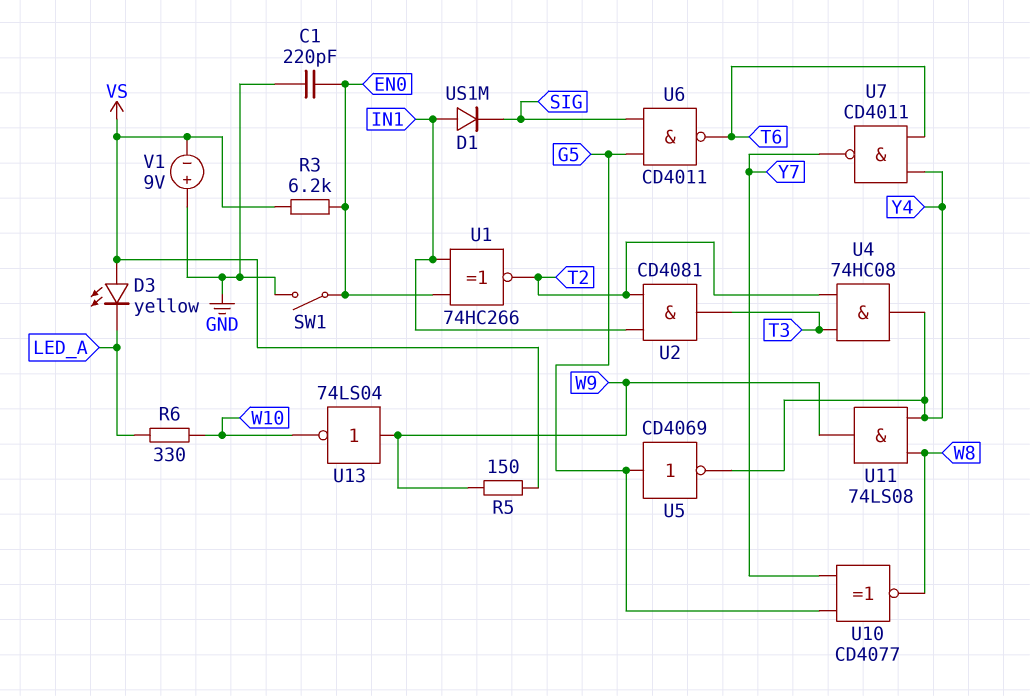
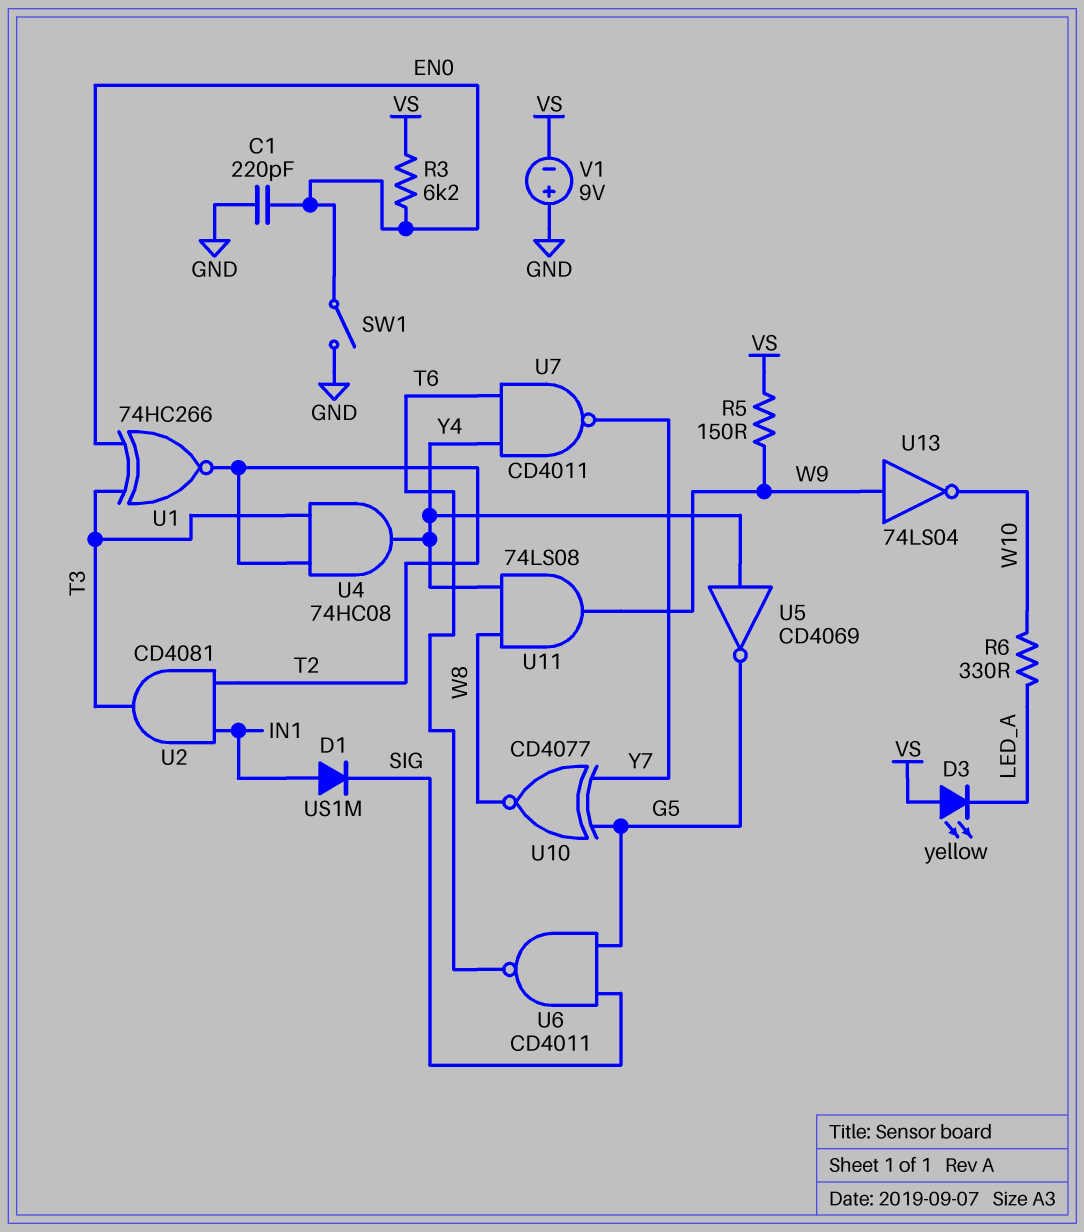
U1: XNOR 74HC266 (in EN0, in IN1, out T2) -> XNOR 74HC266 (in EN0, in T3, out T2)
U5: NOT CD4069 (in G5, out Y4) -> NOT CD4069 (in Y4, out G5)

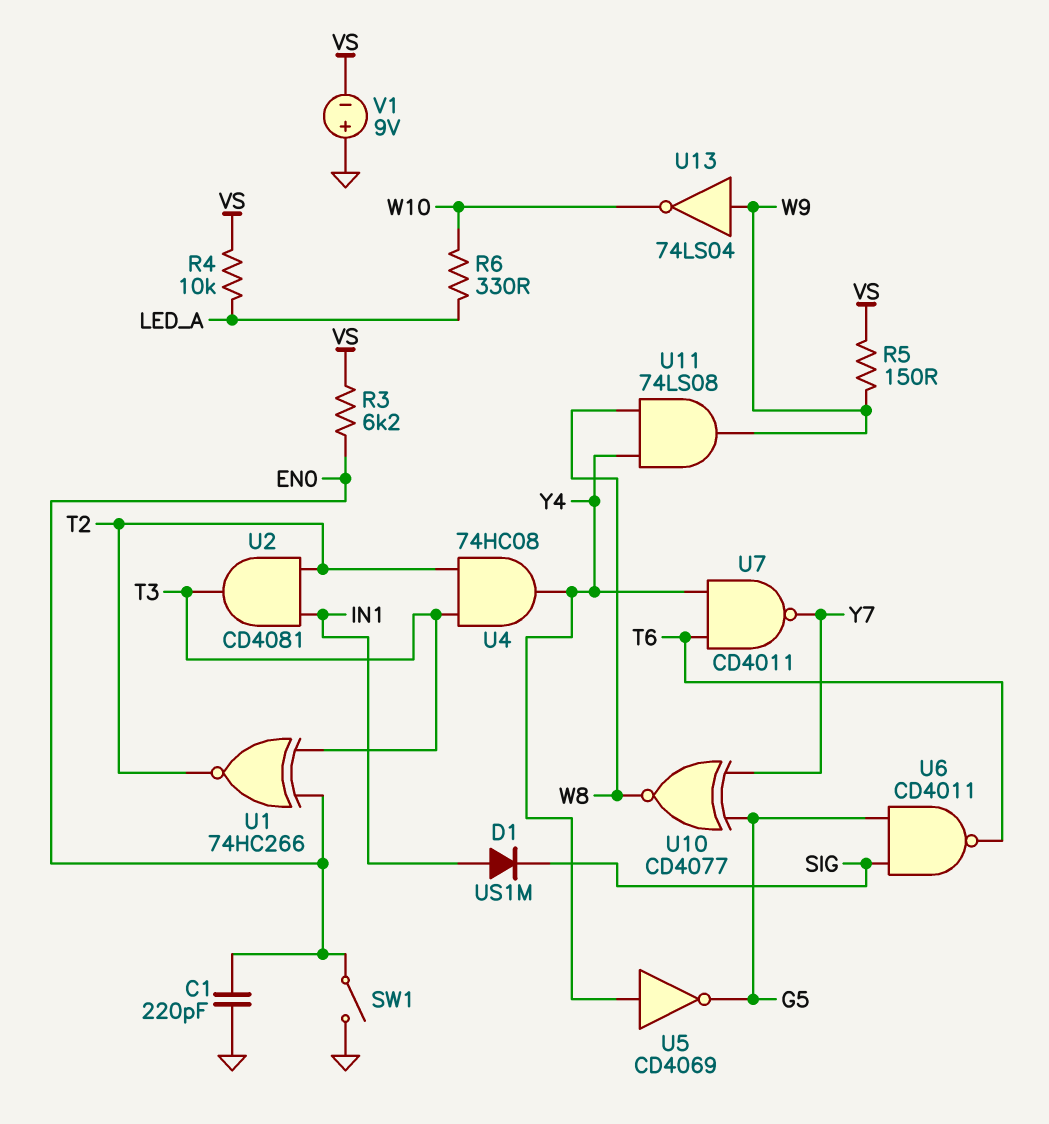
D3: LED yellow (A VS, K LED_A) -> none
R4: none -> 10k (LED_A, VS)

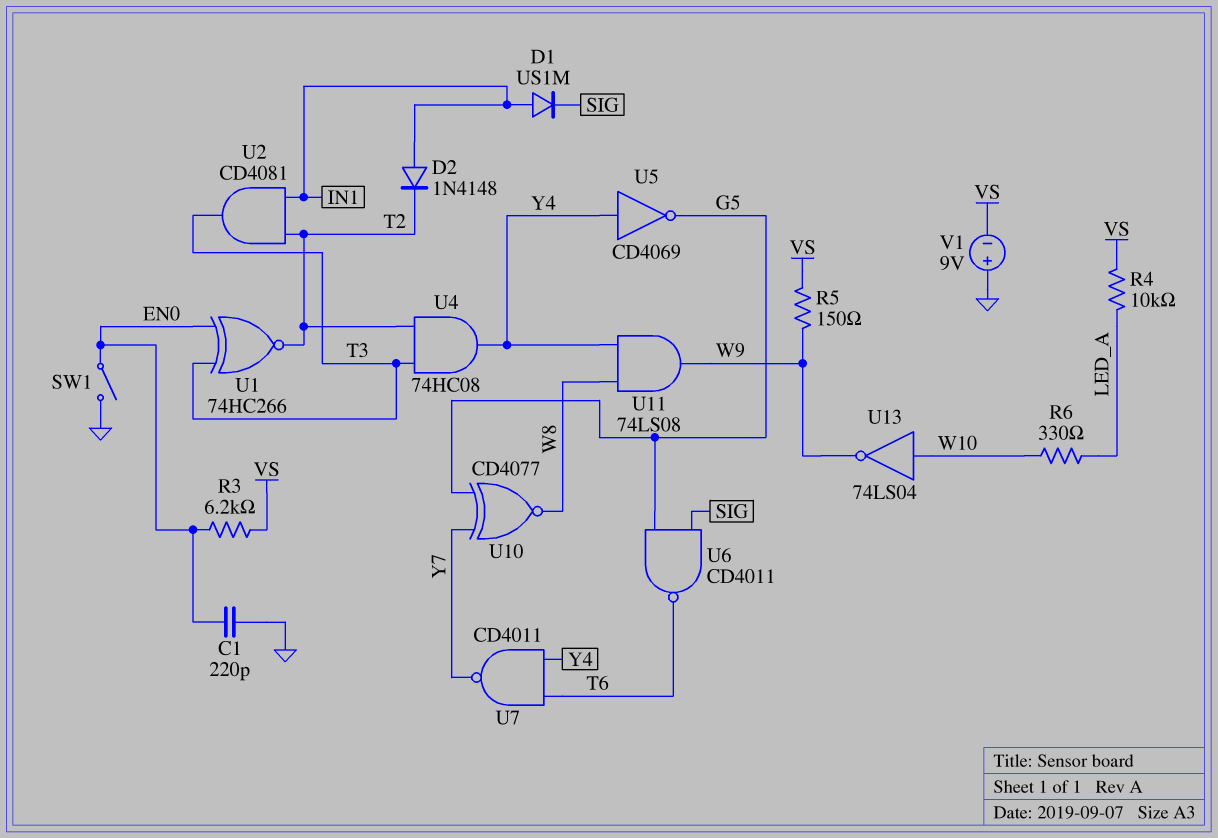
D2: none -> diode 1N4148 (A IN1, K T2)
U13: NOT 74LS04 (in W9, out W10) -> NOT 74LS04 (in W10, out W9)

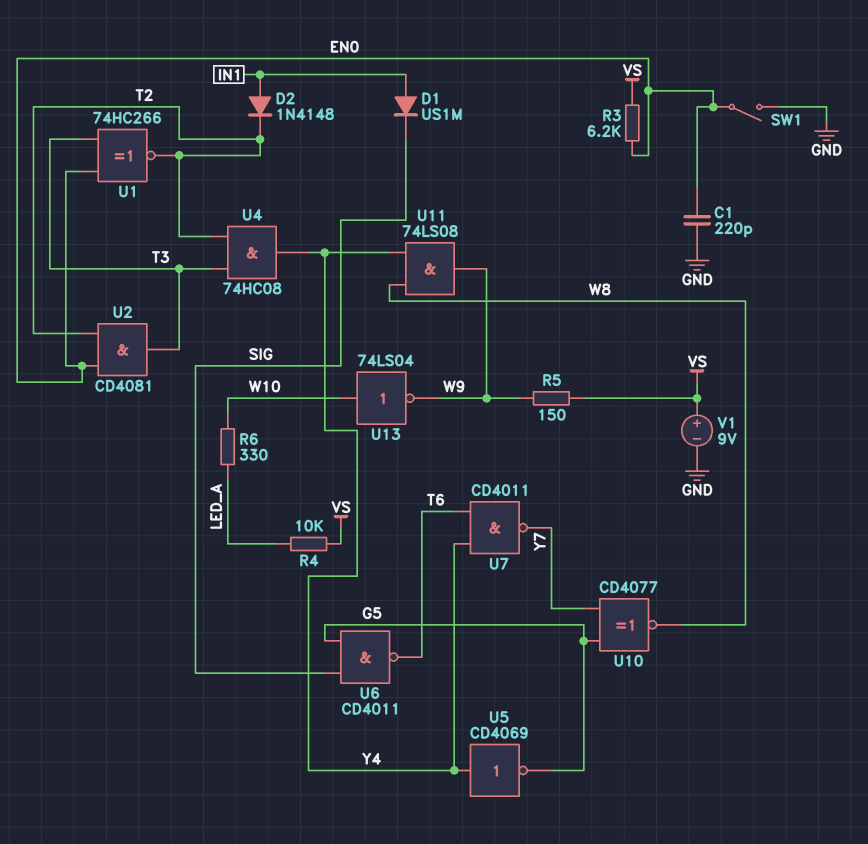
U2: AND CD4081 (in IN1, in T2, out T3) -> AND CD4081 (in EN0, in T2, out T3)
V1: 9V (plus GND, minus VS) -> 9V (plus VS, minus GND)

